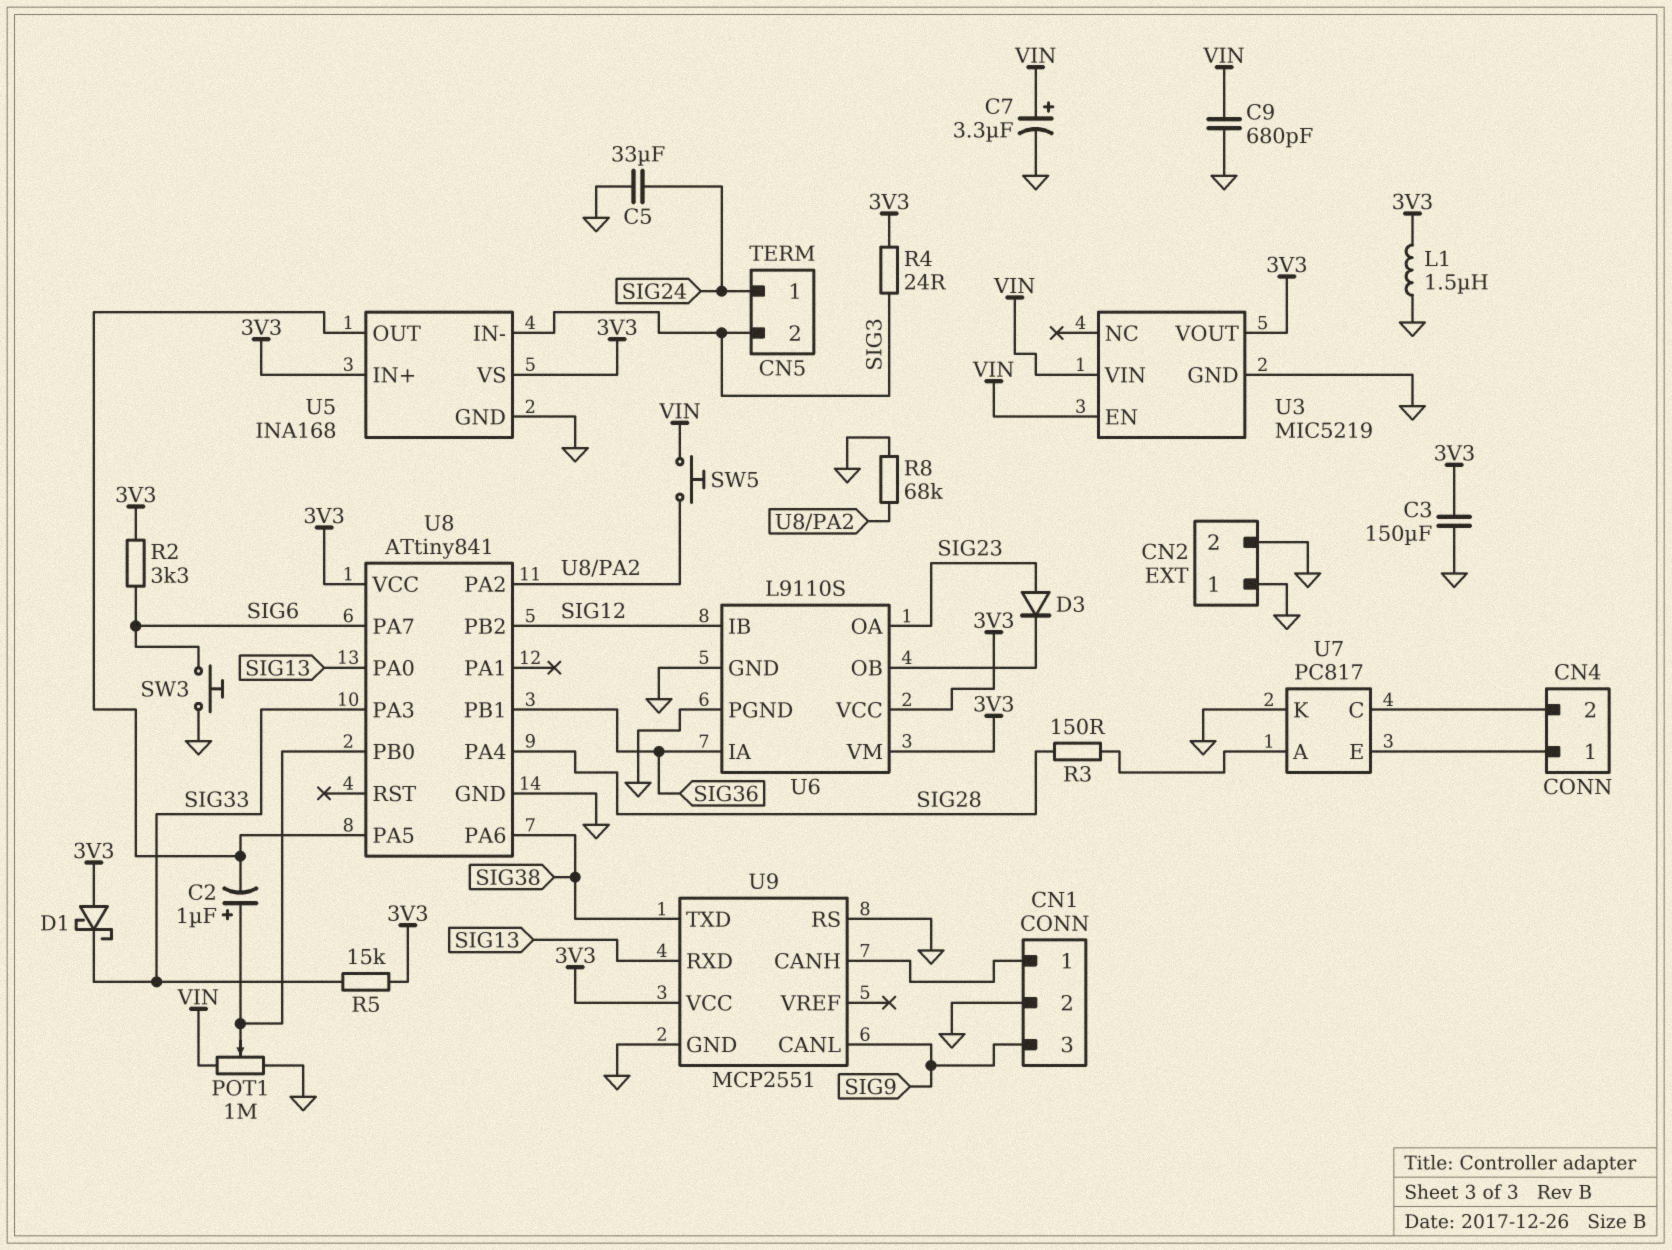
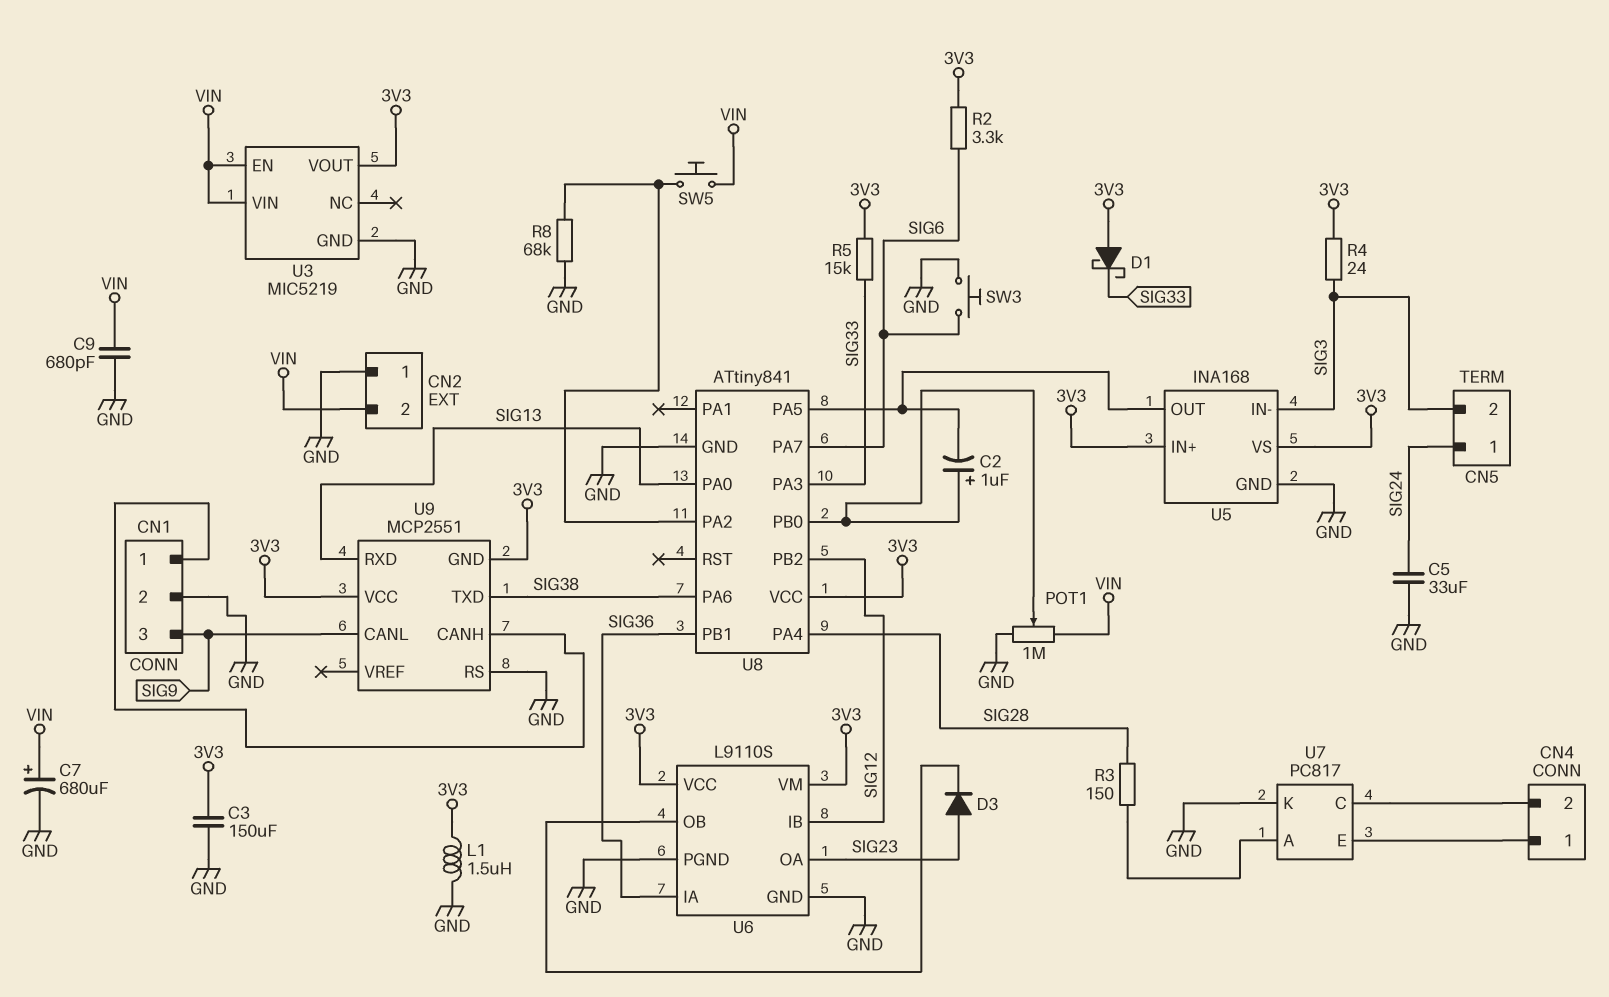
C7: 3.3uF (plus VIN, minus GND) -> 680uF (plus VIN, minus GND)
CN2 pin 2: GND -> VIN
U9 pin GND: GND -> 3V3

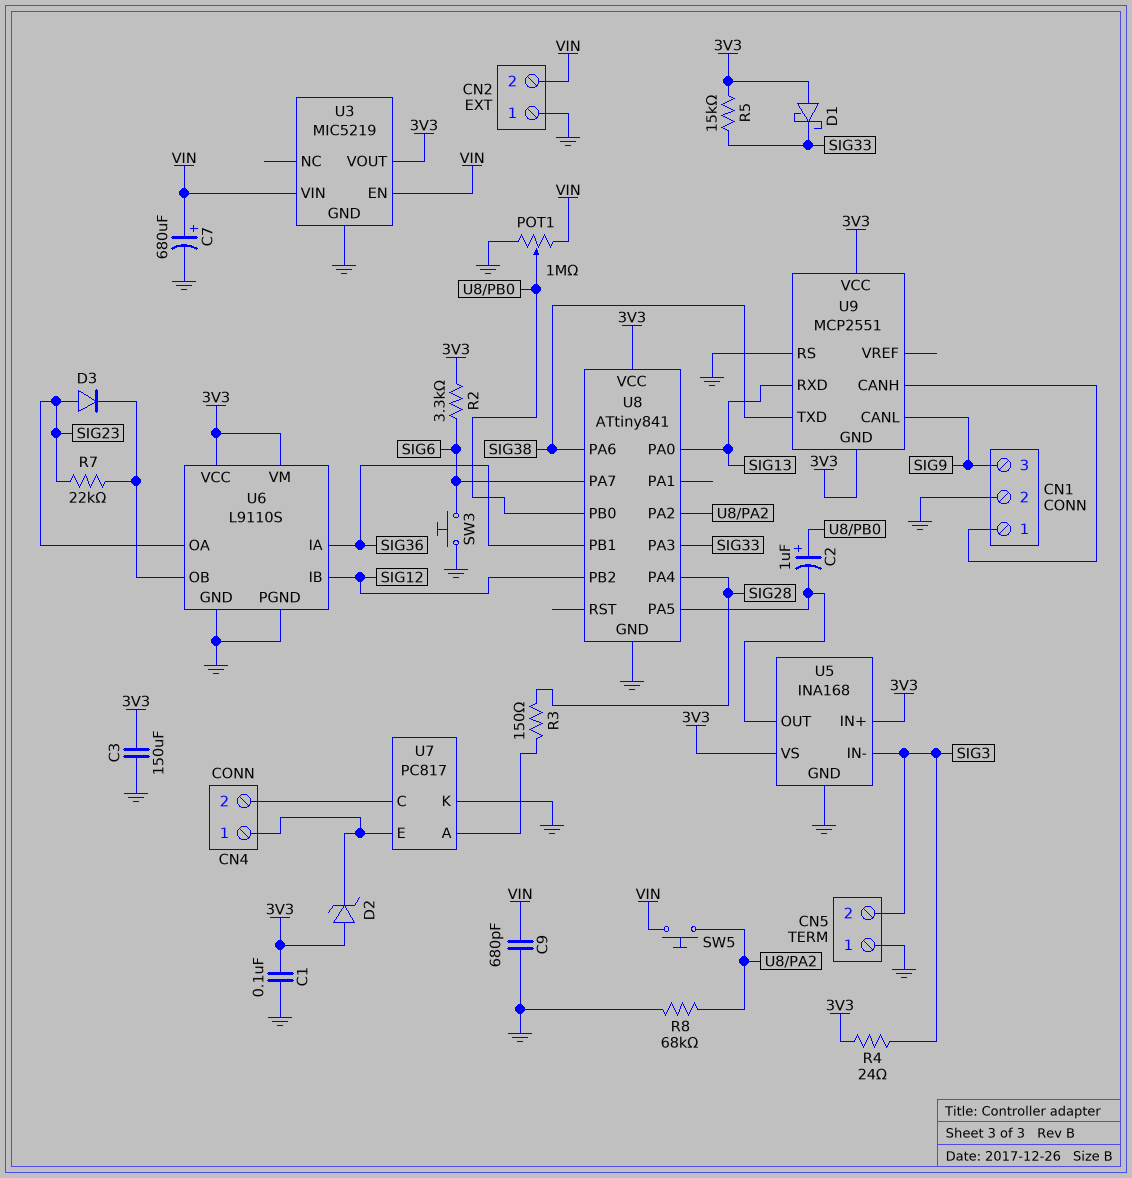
C1: none -> 100nF (3V3, GND)
C5: 33uF (GND, SIG24) -> none
CN5 pin 1: SIG24 -> GND
D2: none -> zener (A 3V3, K CN4/1)
L1: 1.5uH (3V3, GND) -> none
R7: none -> 22k (SIG23, U6/OB)

